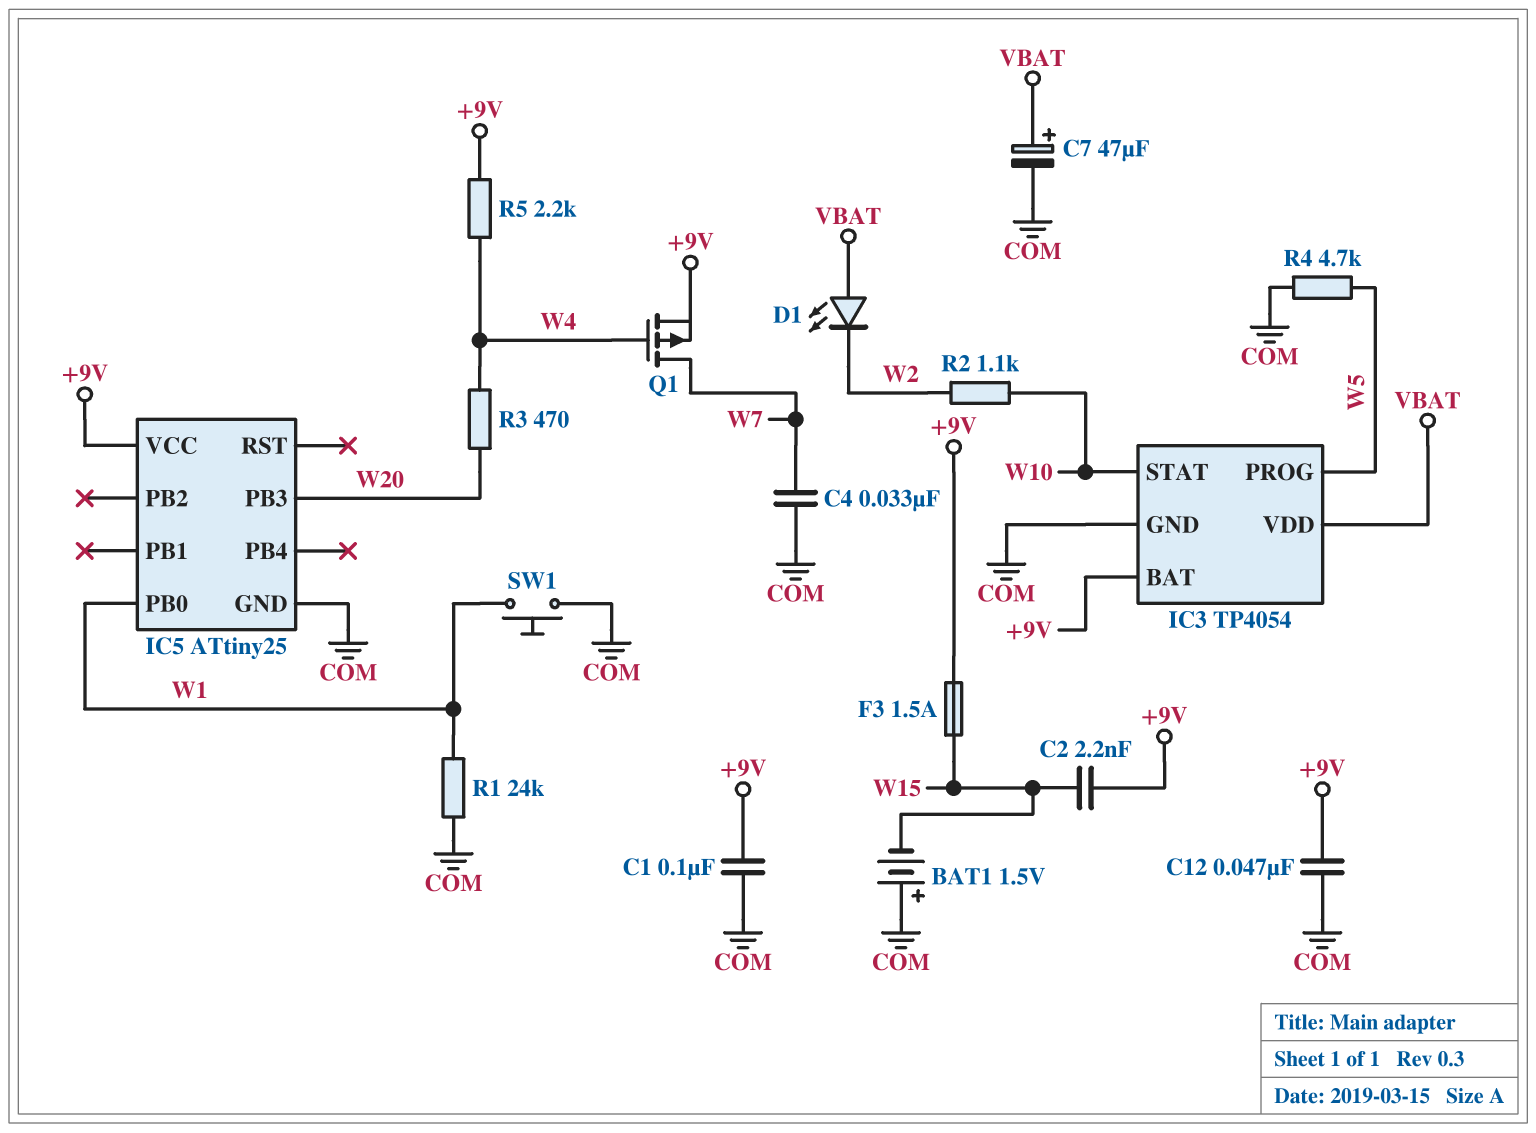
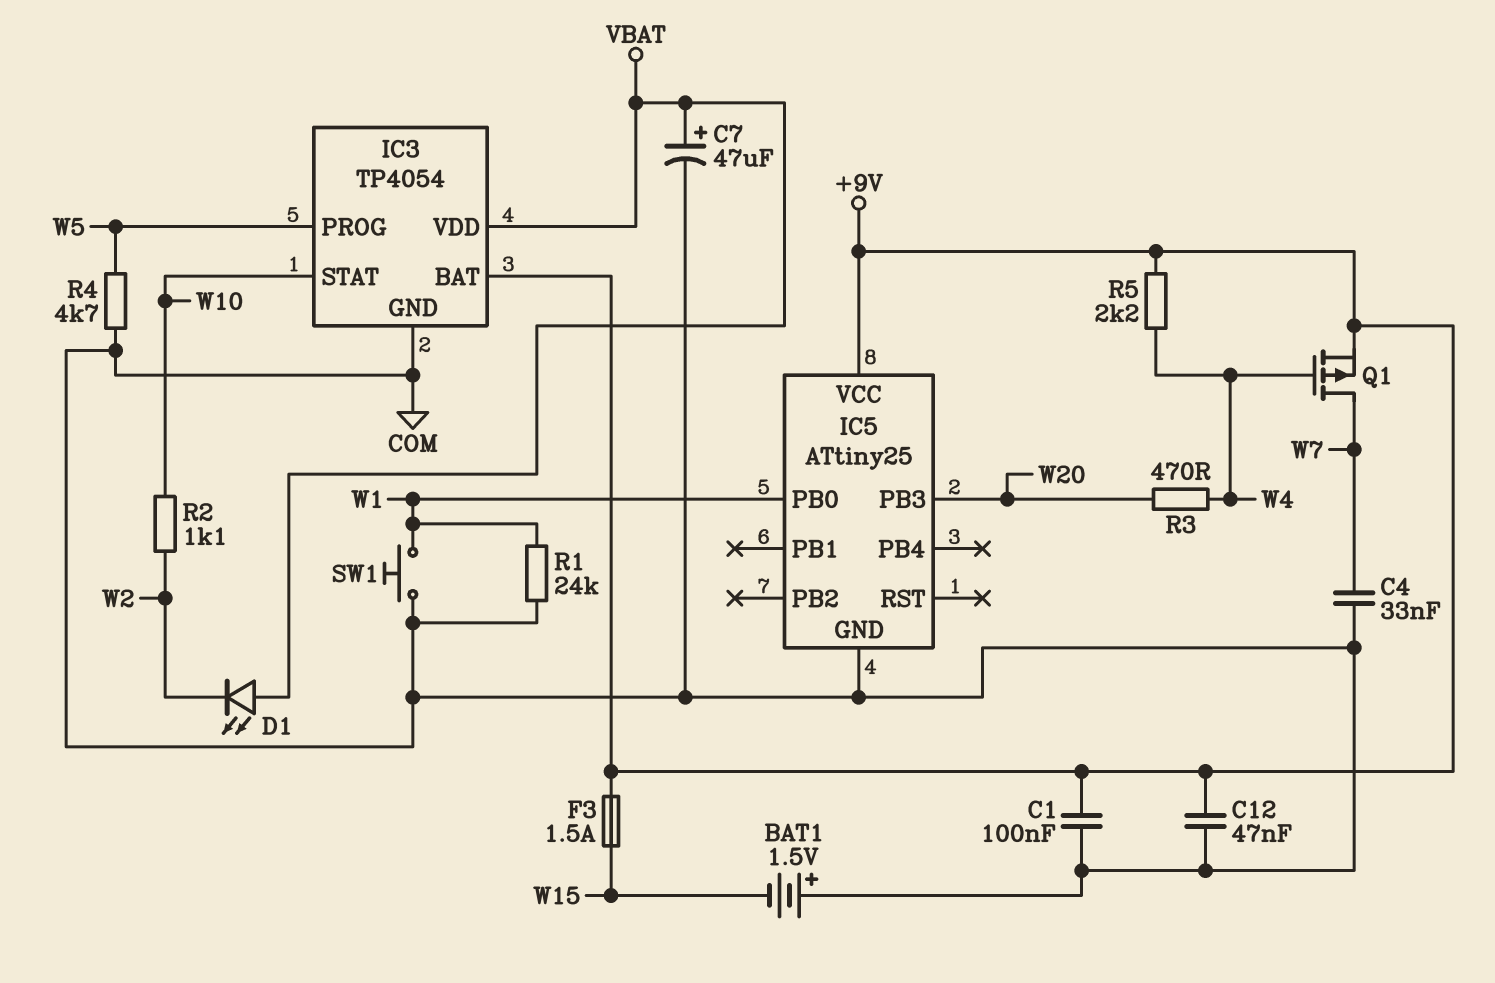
C2: 2.2nF (+9V, W15) -> none

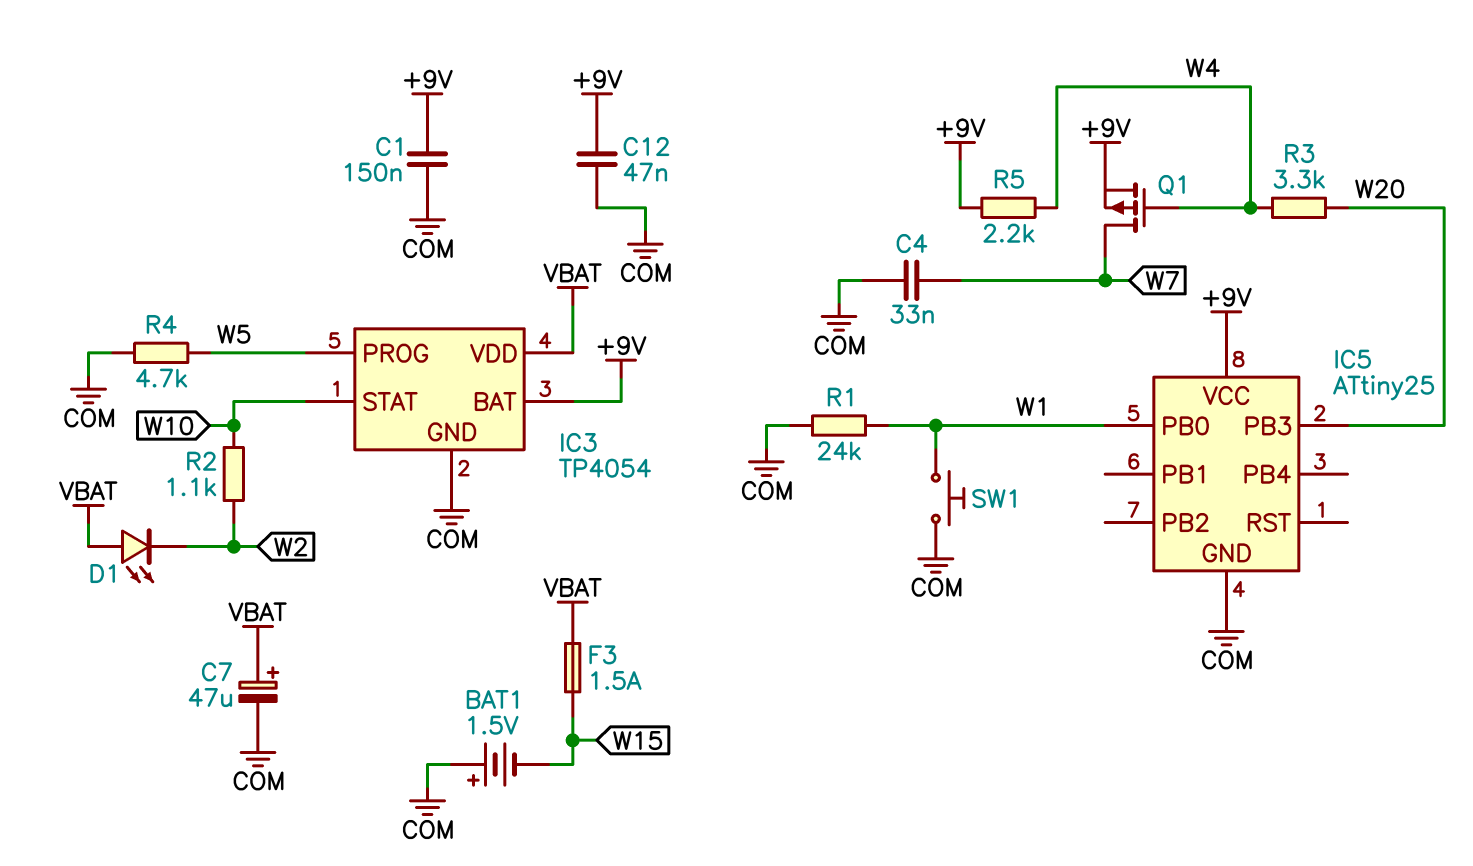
C1: 100nF (+9V, COM) -> 150nF (+9V, COM)
F3: 1.5A (+9V, W15) -> 1.5A (VBAT, W15)
R3: 470 (W4, W20) -> 3.3k (W4, W20)

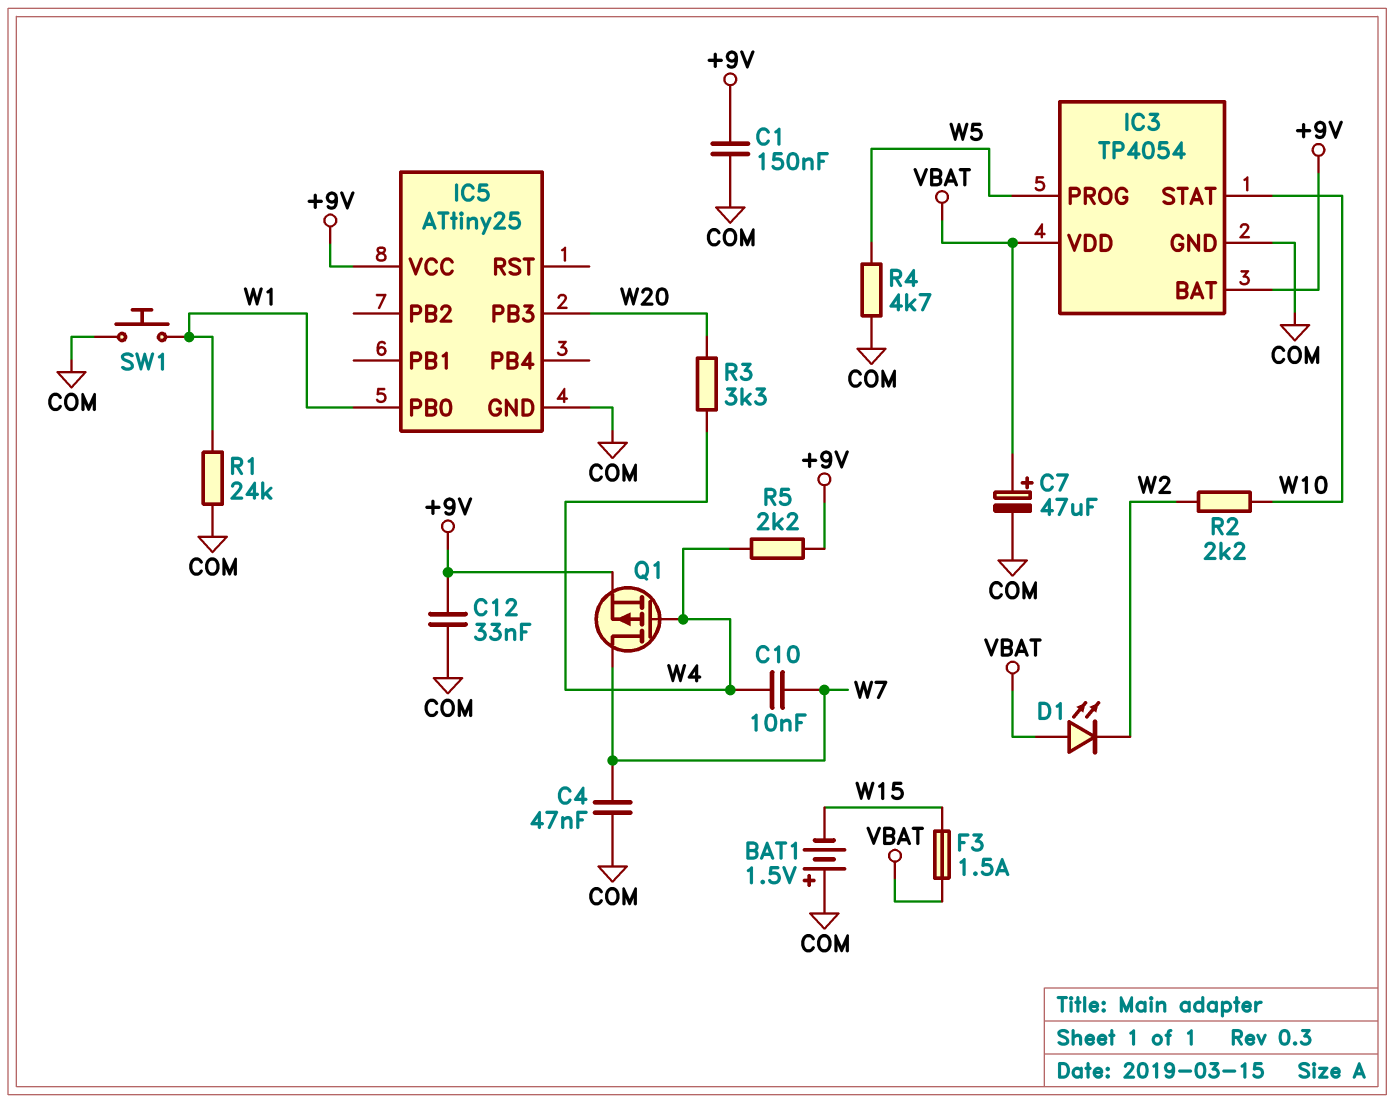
C4: 33nF (COM, W7) -> 47nF (COM, W7)
C10: none -> 10nF (W4, W7)
C12: 47nF (+9V, COM) -> 33nF (+9V, COM)
R2: 1.1k (W2, W10) -> 2.2k (W2, W10)

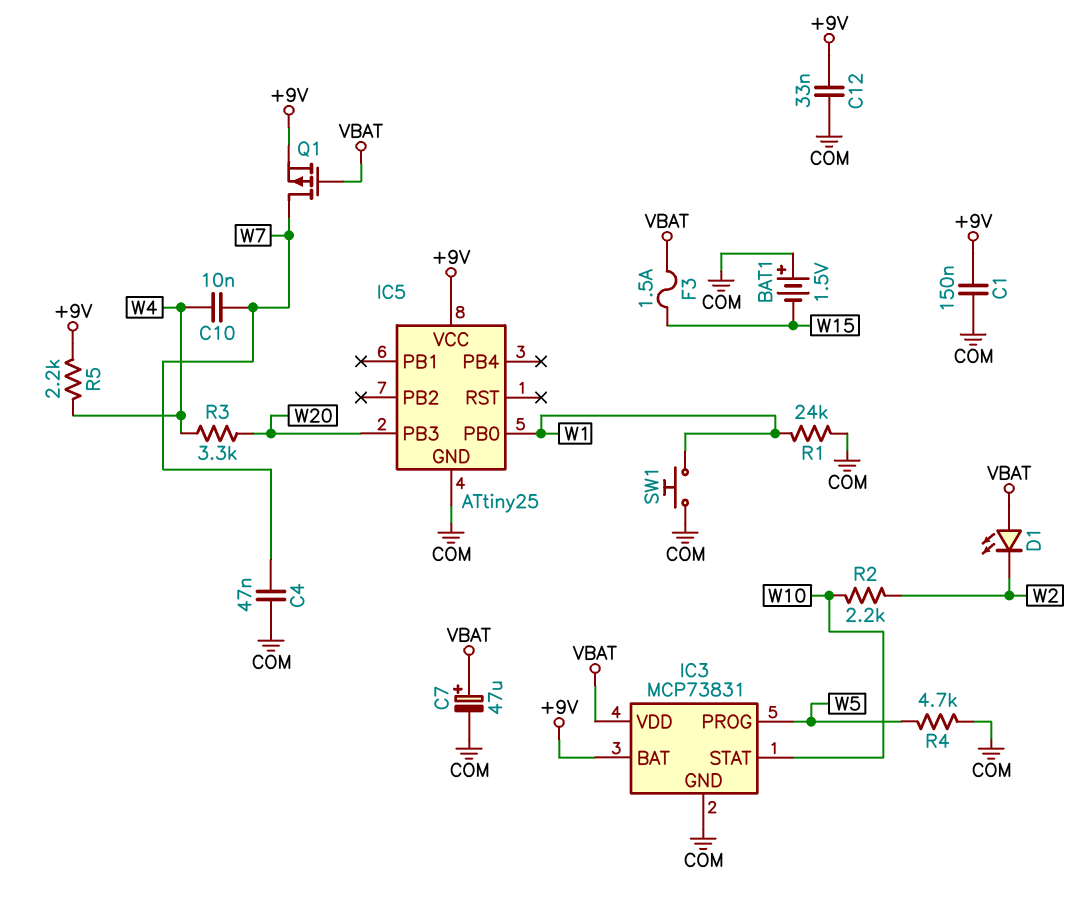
IC3: TP4054 -> MCP73831
Q1: PMOS (G W4, D W7, S +9V) -> PMOS (G VBAT, D W7, S +9V)

